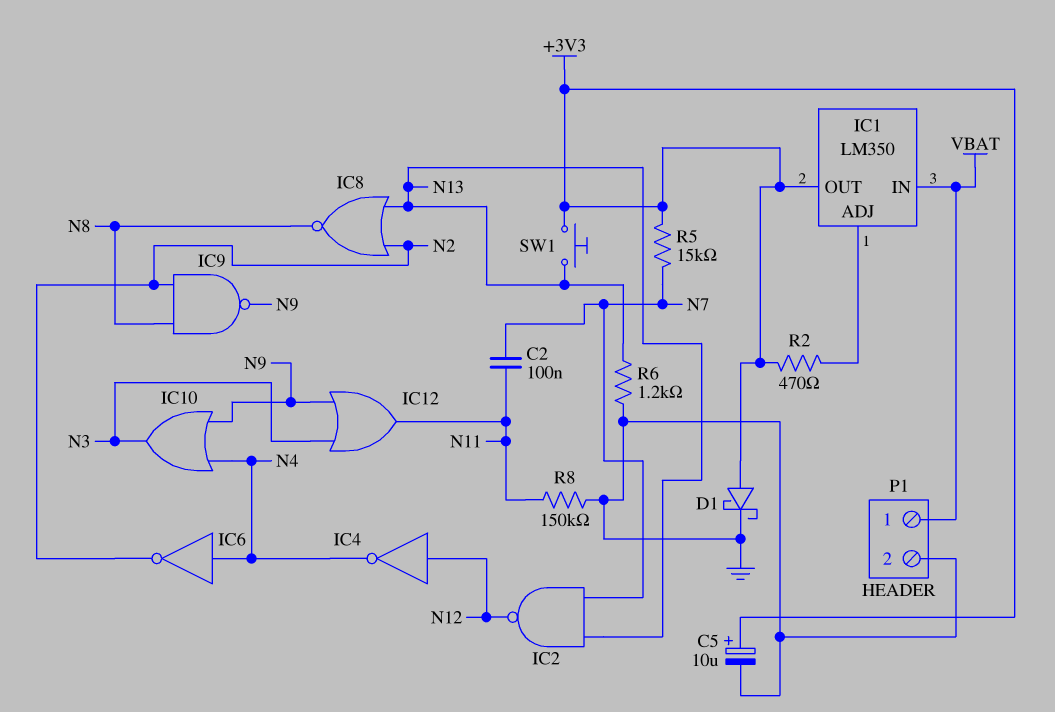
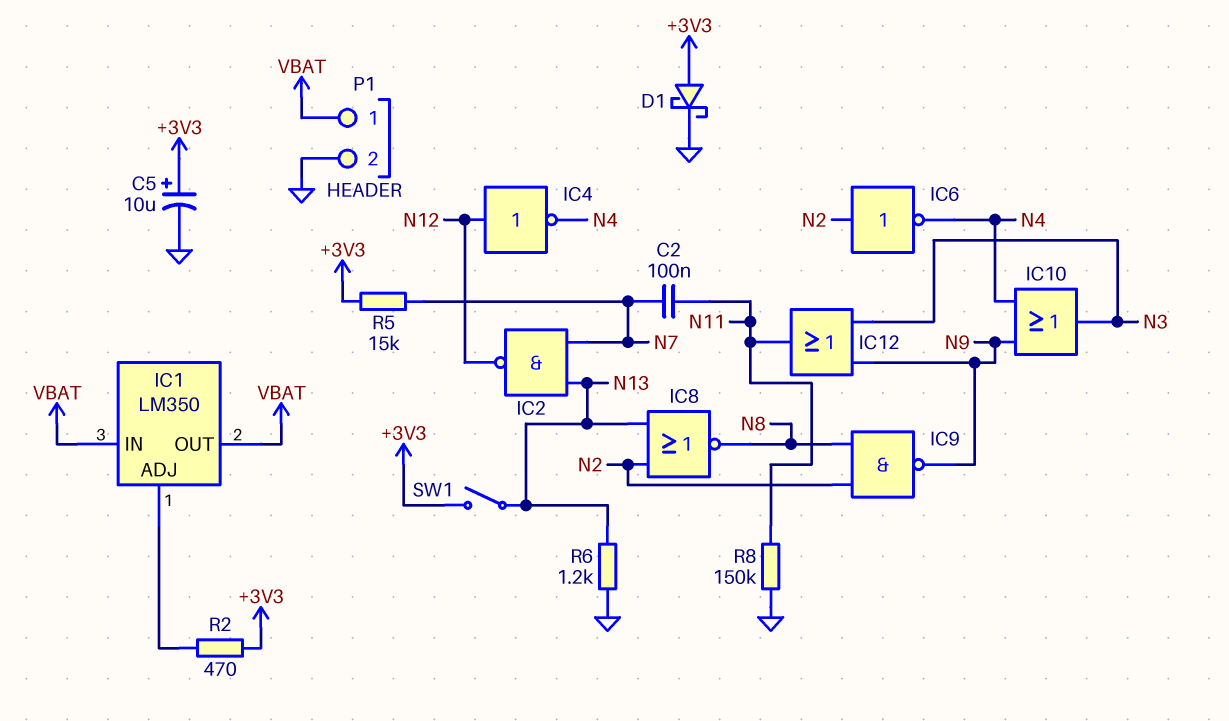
IC1 pin OUT: +3V3 -> VBAT
IC6: NOT (in N4, out N2) -> NOT (in N2, out N4)
SW1: button (+3V3, N13) -> switch (+3V3, N13)

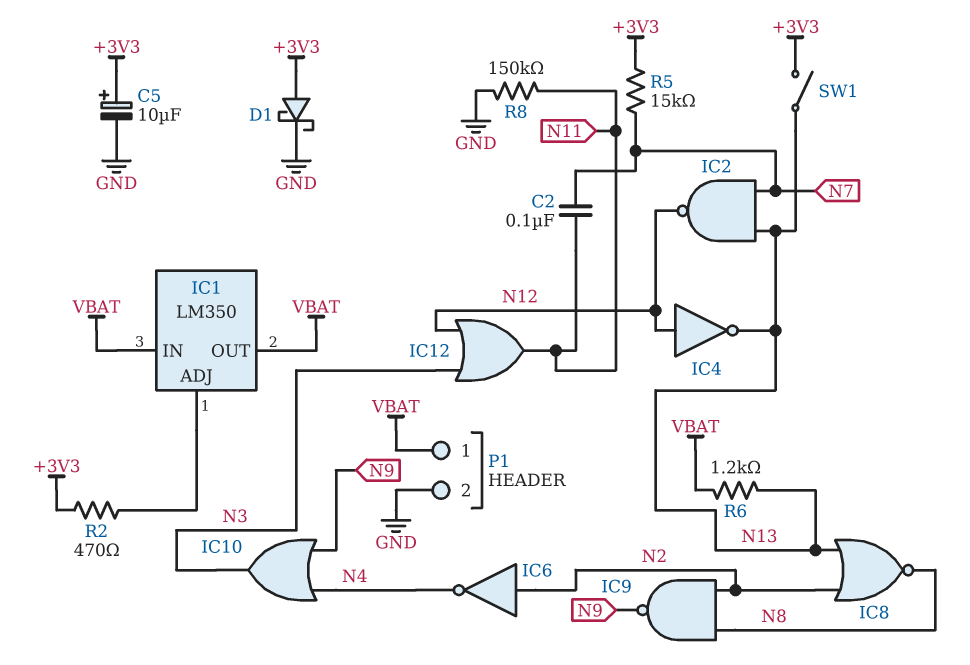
IC4: NOT (in N12, out N4) -> NOT (in N12, out N13)
IC12: OR (in N3, in N9, out N11) -> OR (in N3, in N12, out N11)
R6: 1.2k (GND, N13) -> 1.2k (N13, VBAT)

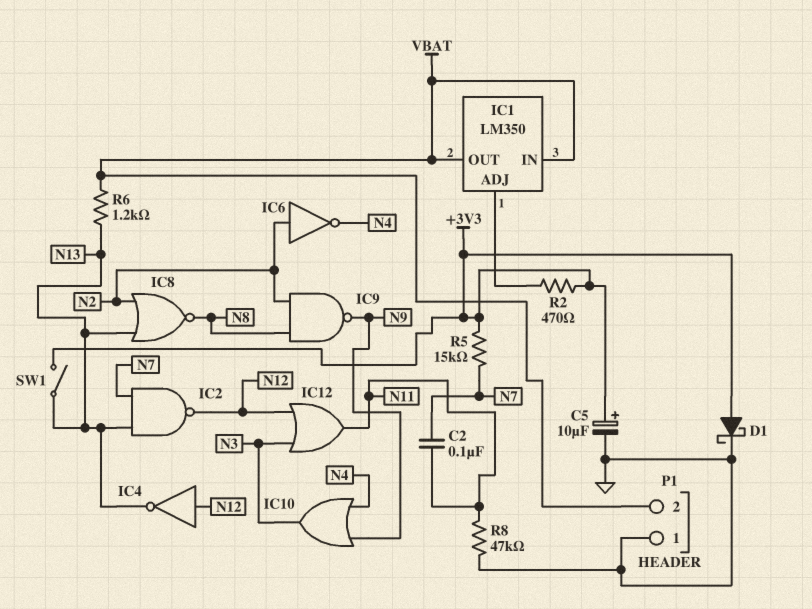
P1 pin 1: VBAT -> GND
P1 pin 2: GND -> VBAT
R8: 150k (GND, N11) -> 47k (GND, N11)

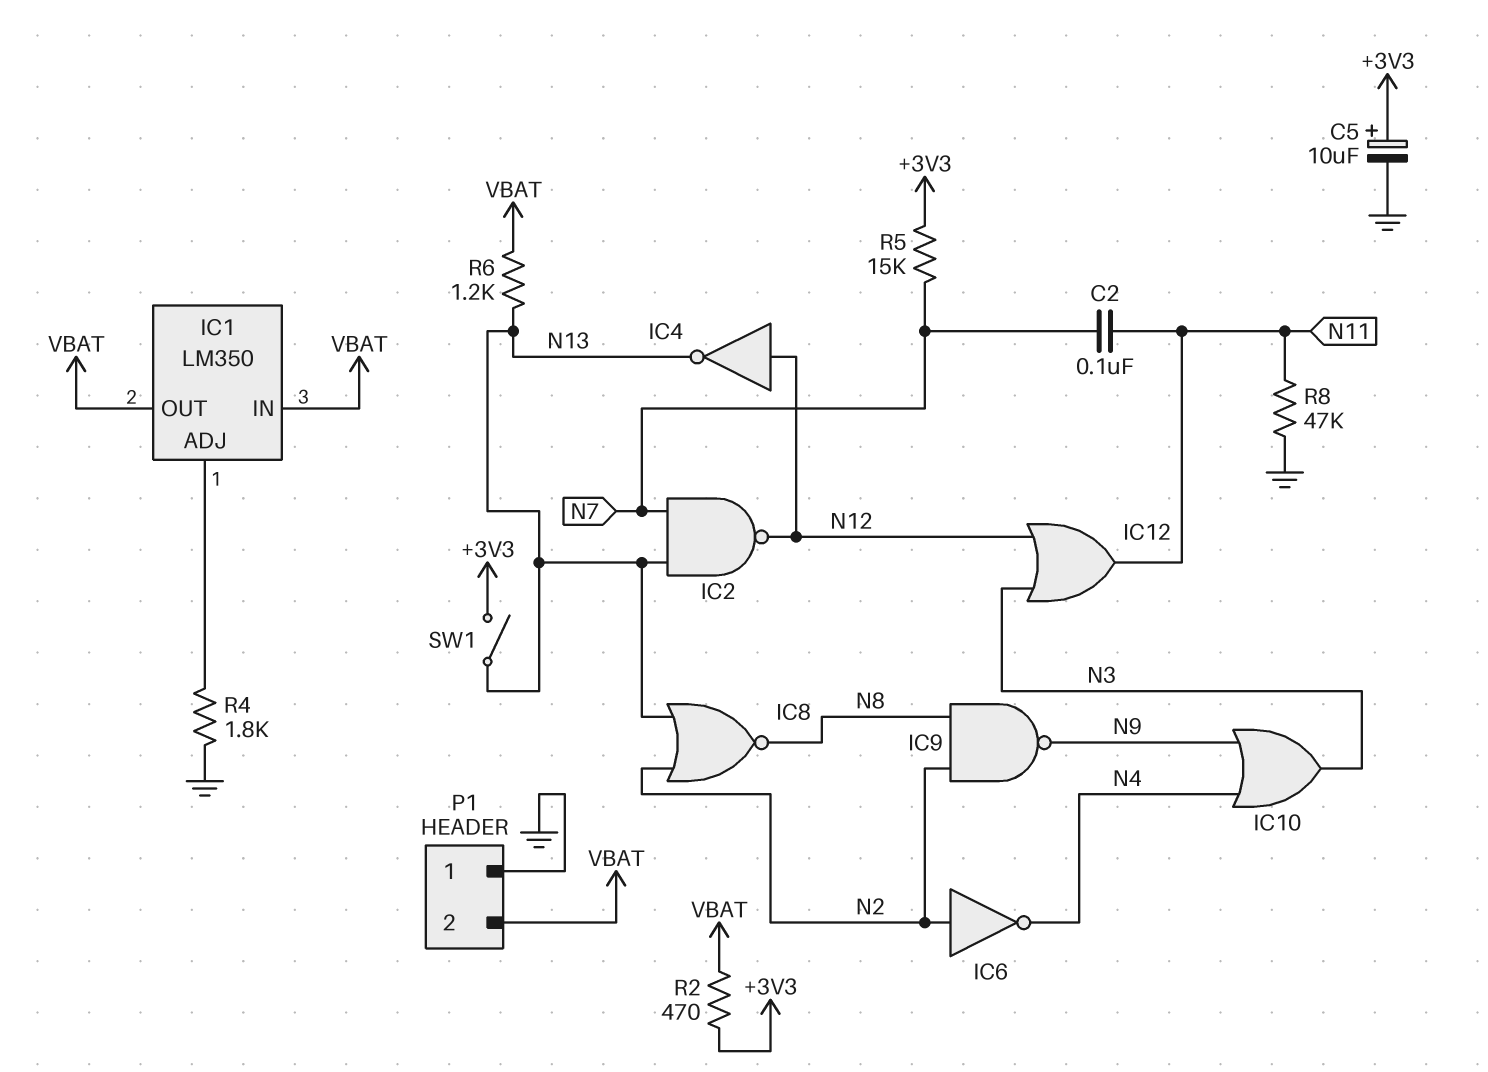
D1: schottky (A +3V3, K GND) -> none
R2: 470 (+3V3, IC1/ADJ) -> 470 (+3V3, VBAT)
R4: none -> 1.8k (GND, IC1/ADJ)

